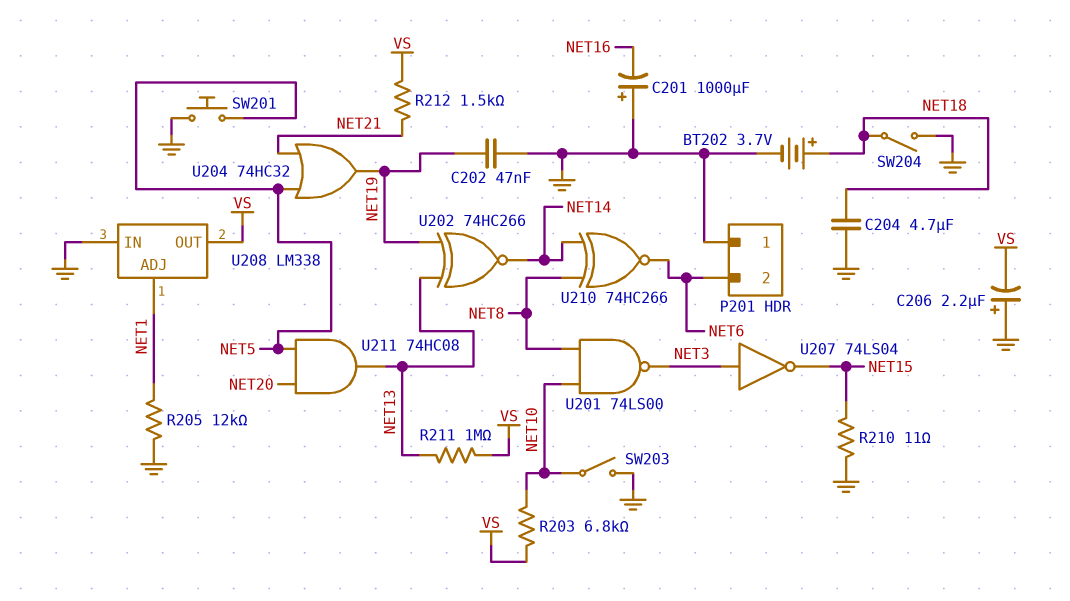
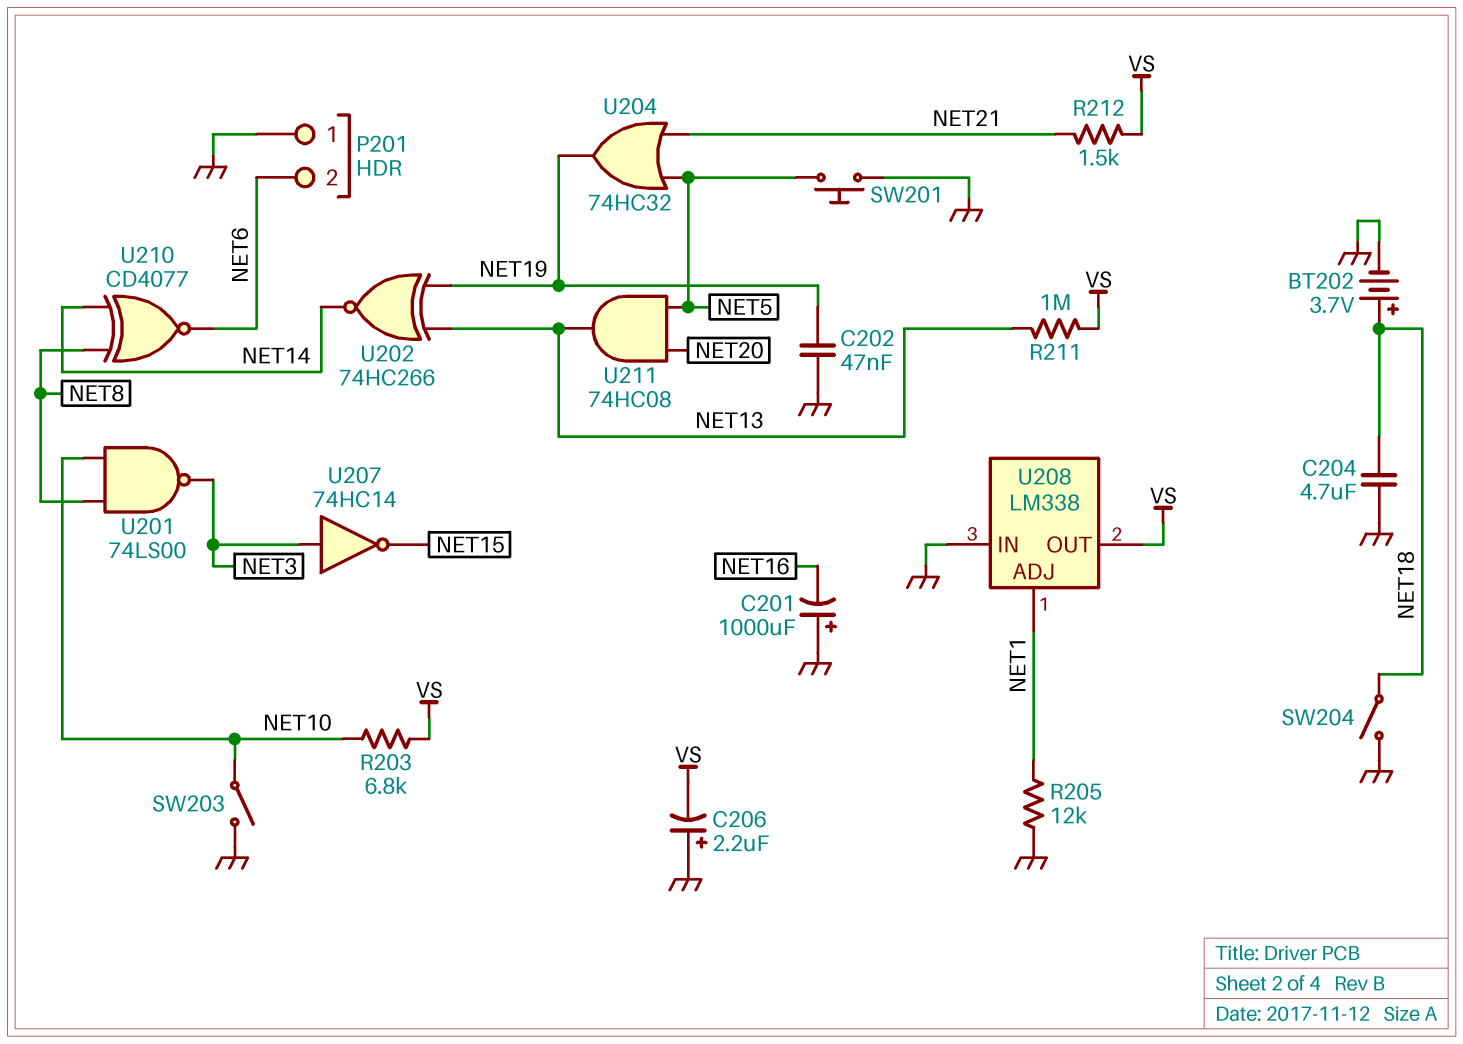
R210: 11 (GND, NET15) -> none
U207: NOT 74LS04 (in NET3, out NET15) -> NOT 74HC14 (in NET3, out NET15)
U210: XNOR 74HC266 (in NET8, in NET14, out NET6) -> XNOR CD4077 (in NET8, in NET14, out NET6)

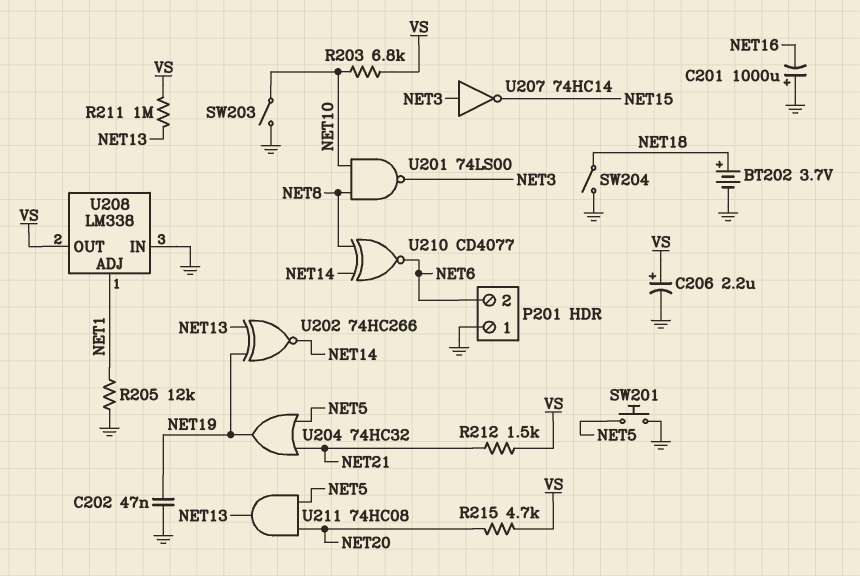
C204: 4.7uF (GND, NET18) -> none
C206: 2.2uF (plus GND, minus VS) -> 2.2uF (plus VS, minus GND)
R215: none -> 4.7k (NET20, VS)

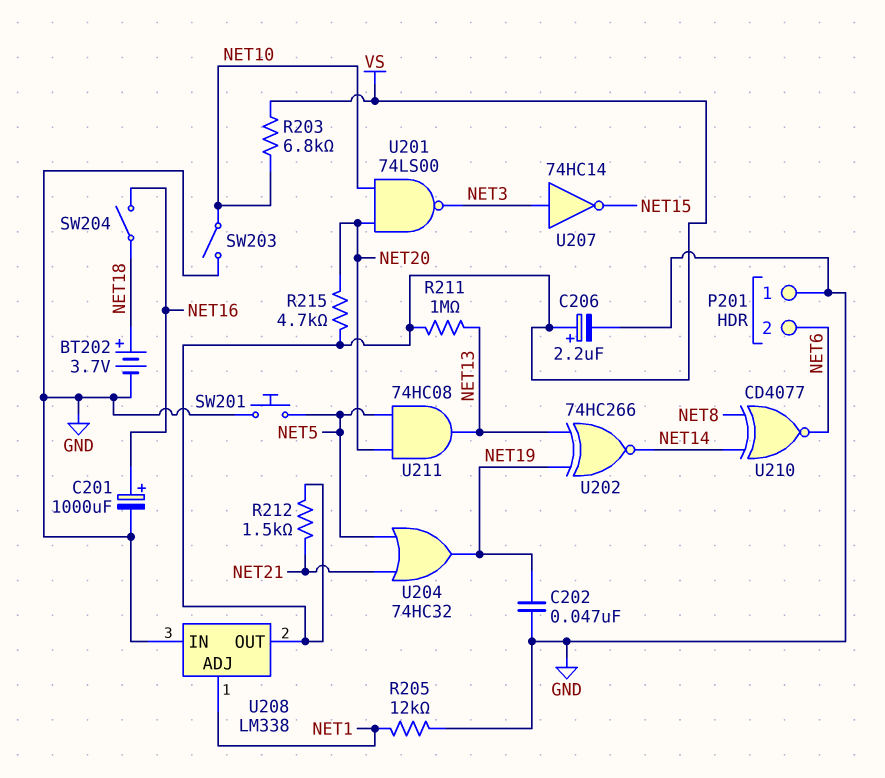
C201: 1000uF (plus GND, minus NET16) -> 1000uF (plus NET16, minus GND)
SW204: switch (GND, NET18) -> switch (NET16, NET18)
U201: NAND 74LS00 (in NET8, in NET10, out NET3) -> NAND 74LS00 (in NET10, in NET20, out NET3)

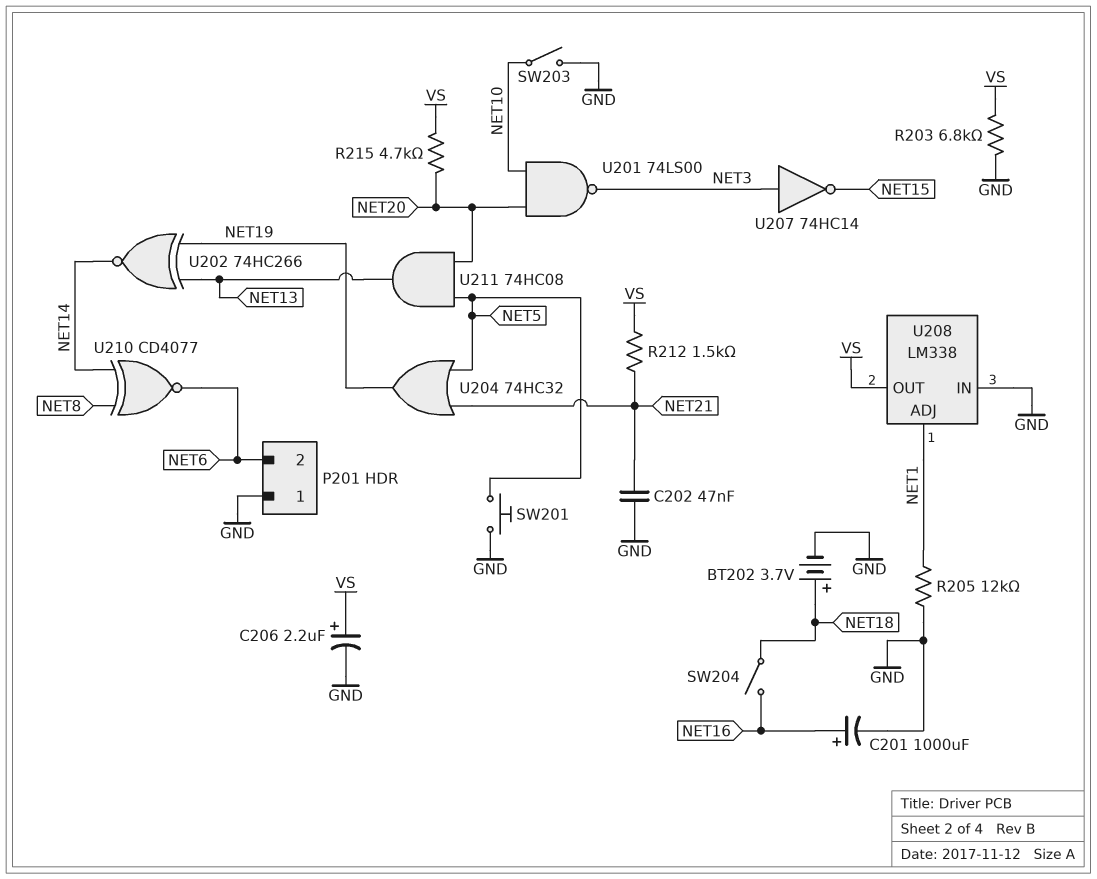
C202: 47nF (GND, NET19) -> 47nF (GND, NET21)
R203: 6.8k (NET10, VS) -> 6.8k (GND, VS)
R211: 1M (NET13, VS) -> none

